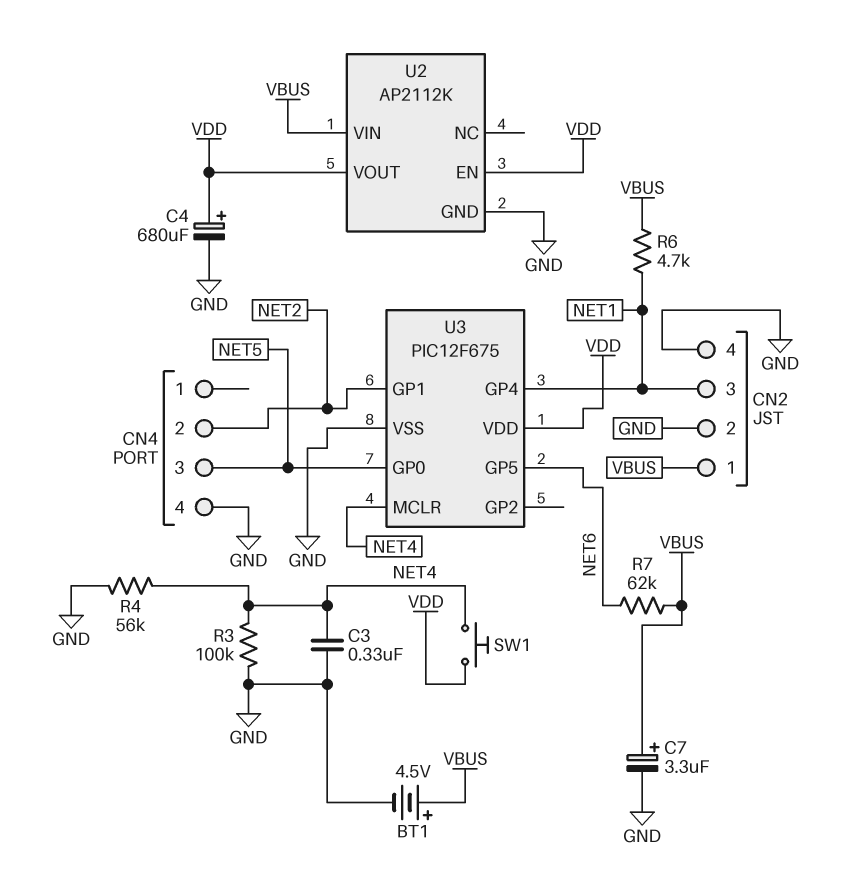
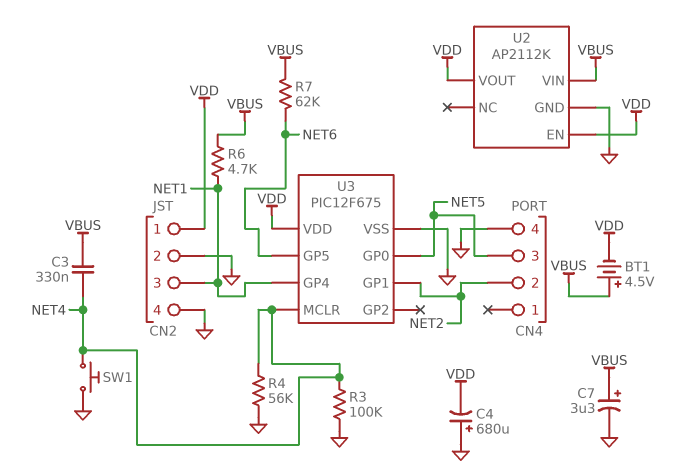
BT1: 4.5V (plus VBUS, minus GND) -> 4.5V (plus VBUS, minus VDD)
C3: 330nF (GND, NET4) -> 330nF (NET4, VBUS)
C4: 680uF (plus VDD, minus GND) -> 680uF (plus GND, minus VDD)
CN2 pin 1: VBUS -> VDD
SW1: button (NET4, VDD) -> button (GND, NET4)

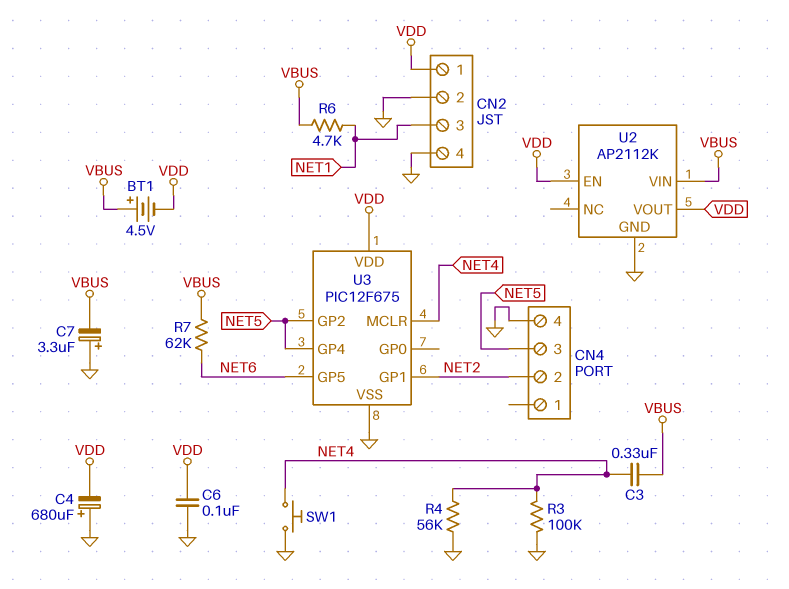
C6: none -> 100nF (GND, VDD)
C7: 3.3uF (plus VBUS, minus GND) -> 3.3uF (plus GND, minus VBUS)
U3 pin GP0: NET5 -> none
U3 pin GP2: none -> NET5
U3 pin GP4: NET1 -> NET5

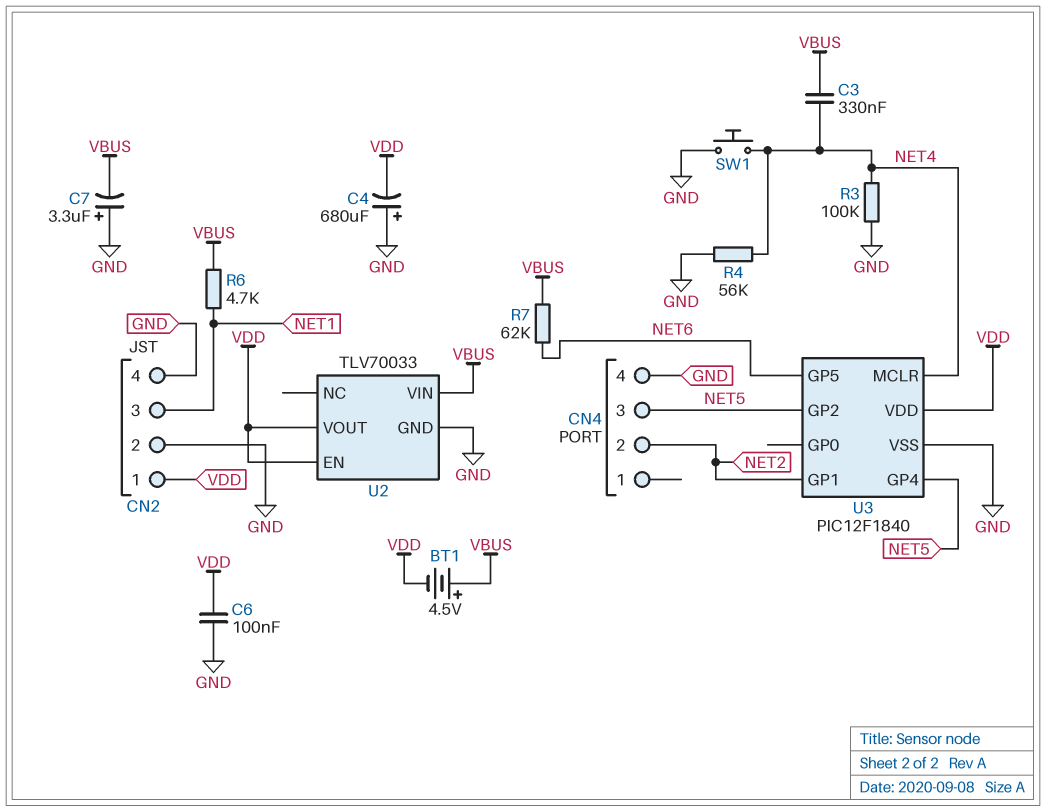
U2: AP2112K -> TLV70033
U3: PIC12F675 -> PIC12F1840

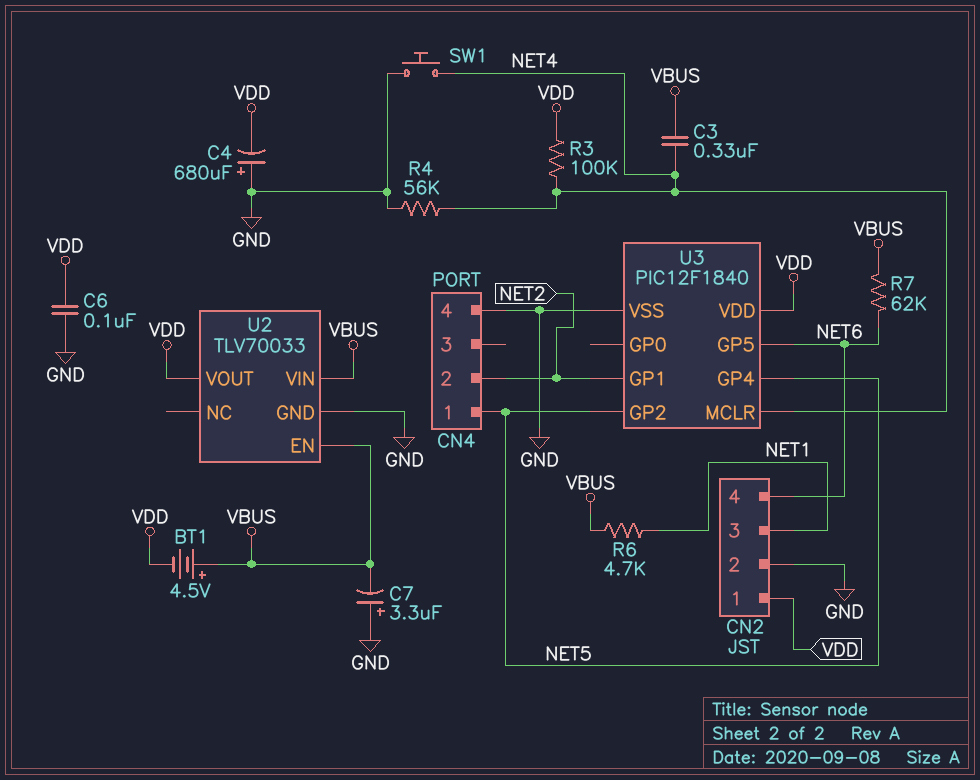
CN2 pin 4: GND -> NET6
CN4 pin 1: none -> NET5
CN4 pin 3: NET5 -> none
R3: 100k (GND, NET4) -> 100k (NET4, VDD)
U2 pin EN: VDD -> VBUS

